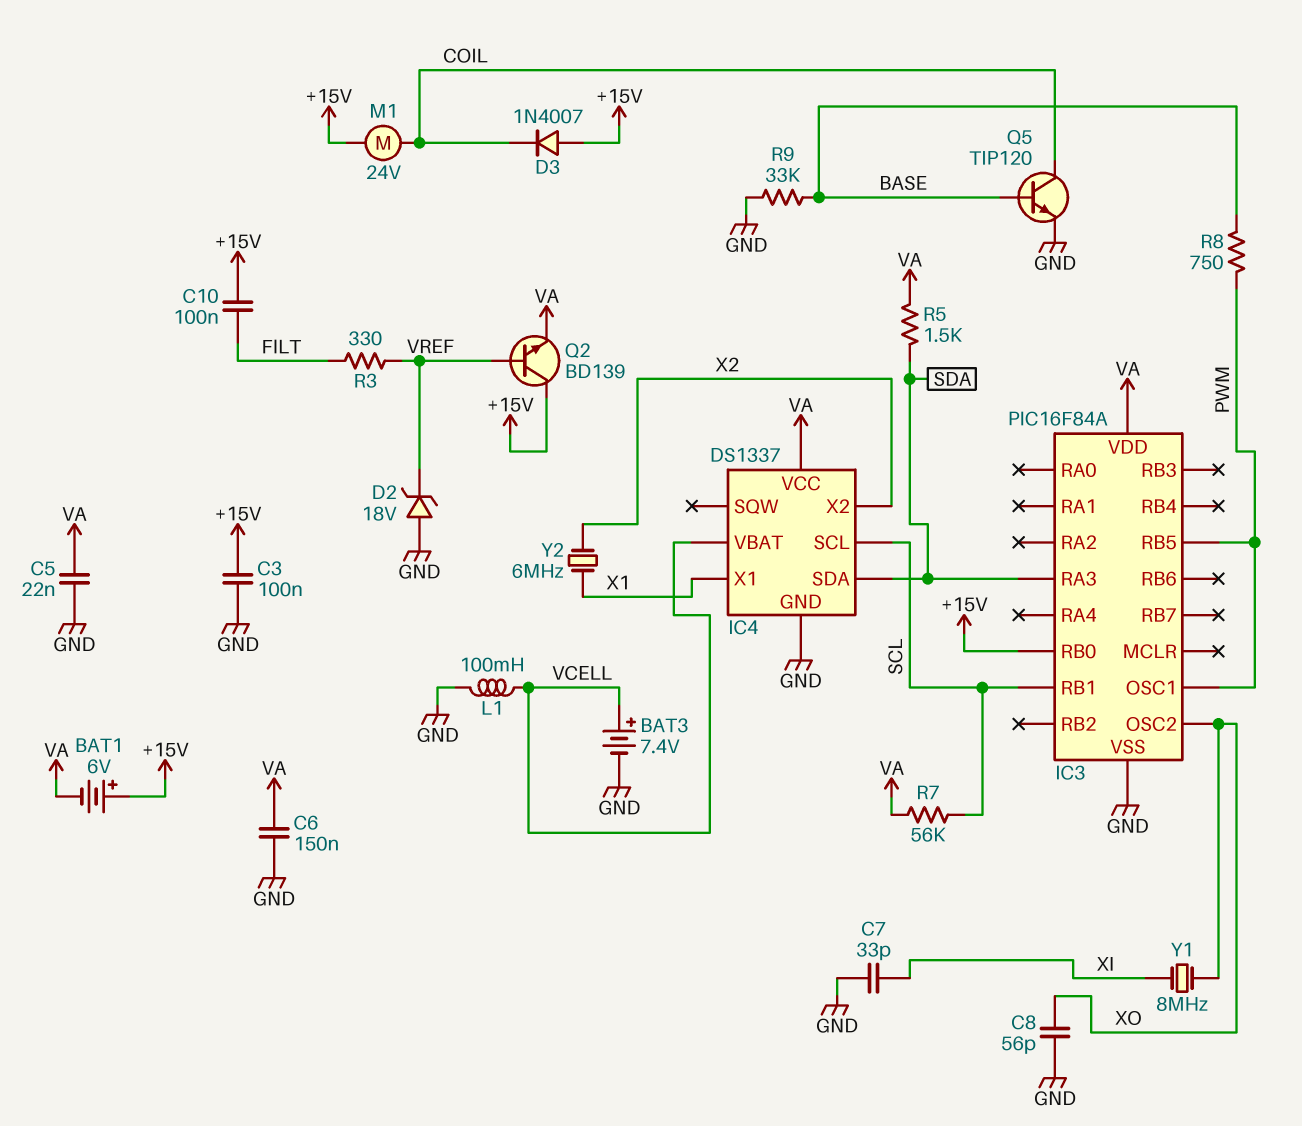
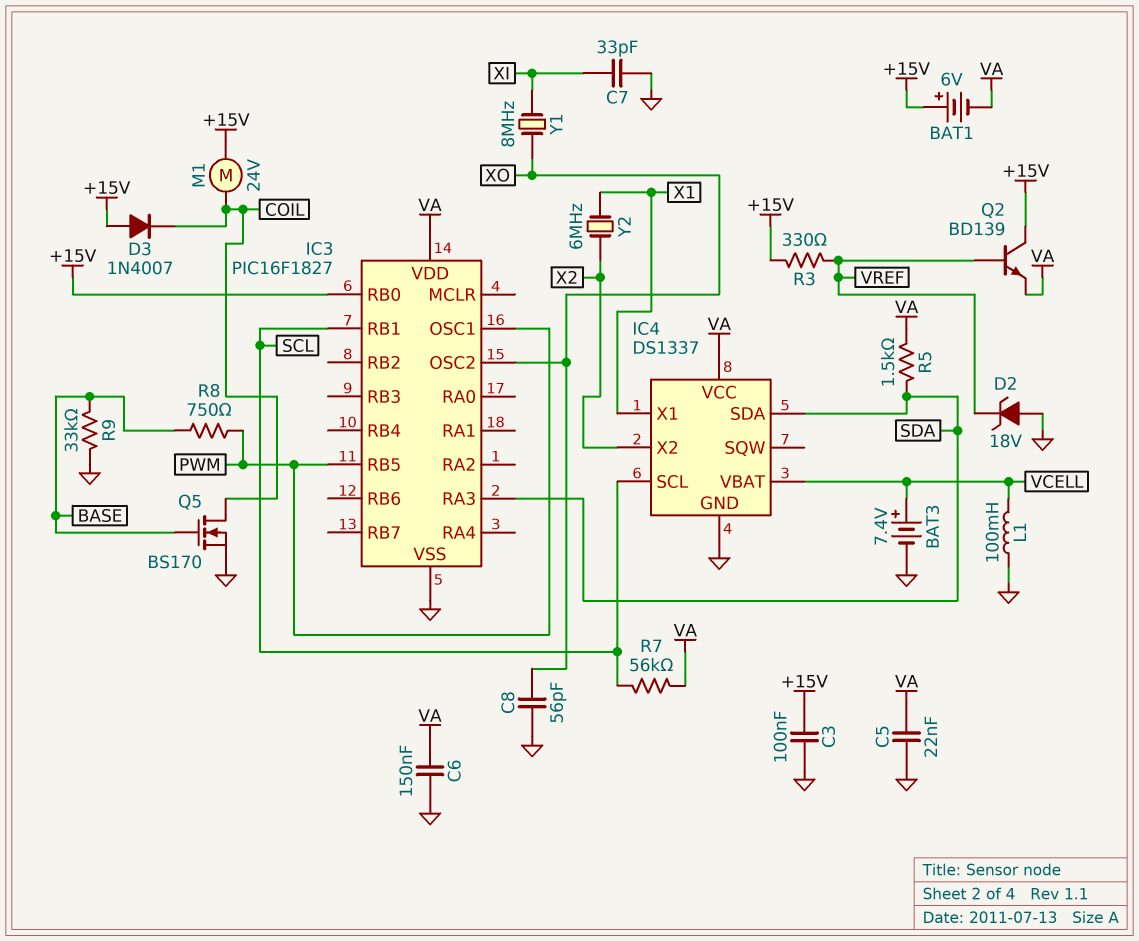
C10: 100nF (+15V, FILT) -> none
IC3: PIC16F84A -> PIC16F1827
Q5: NPN TIP120 (B BASE, C COIL, E GND) -> NMOS BS170 (G BASE, D COIL, S GND)
R3: 330 (FILT, VREF) -> 330 (+15V, VREF)

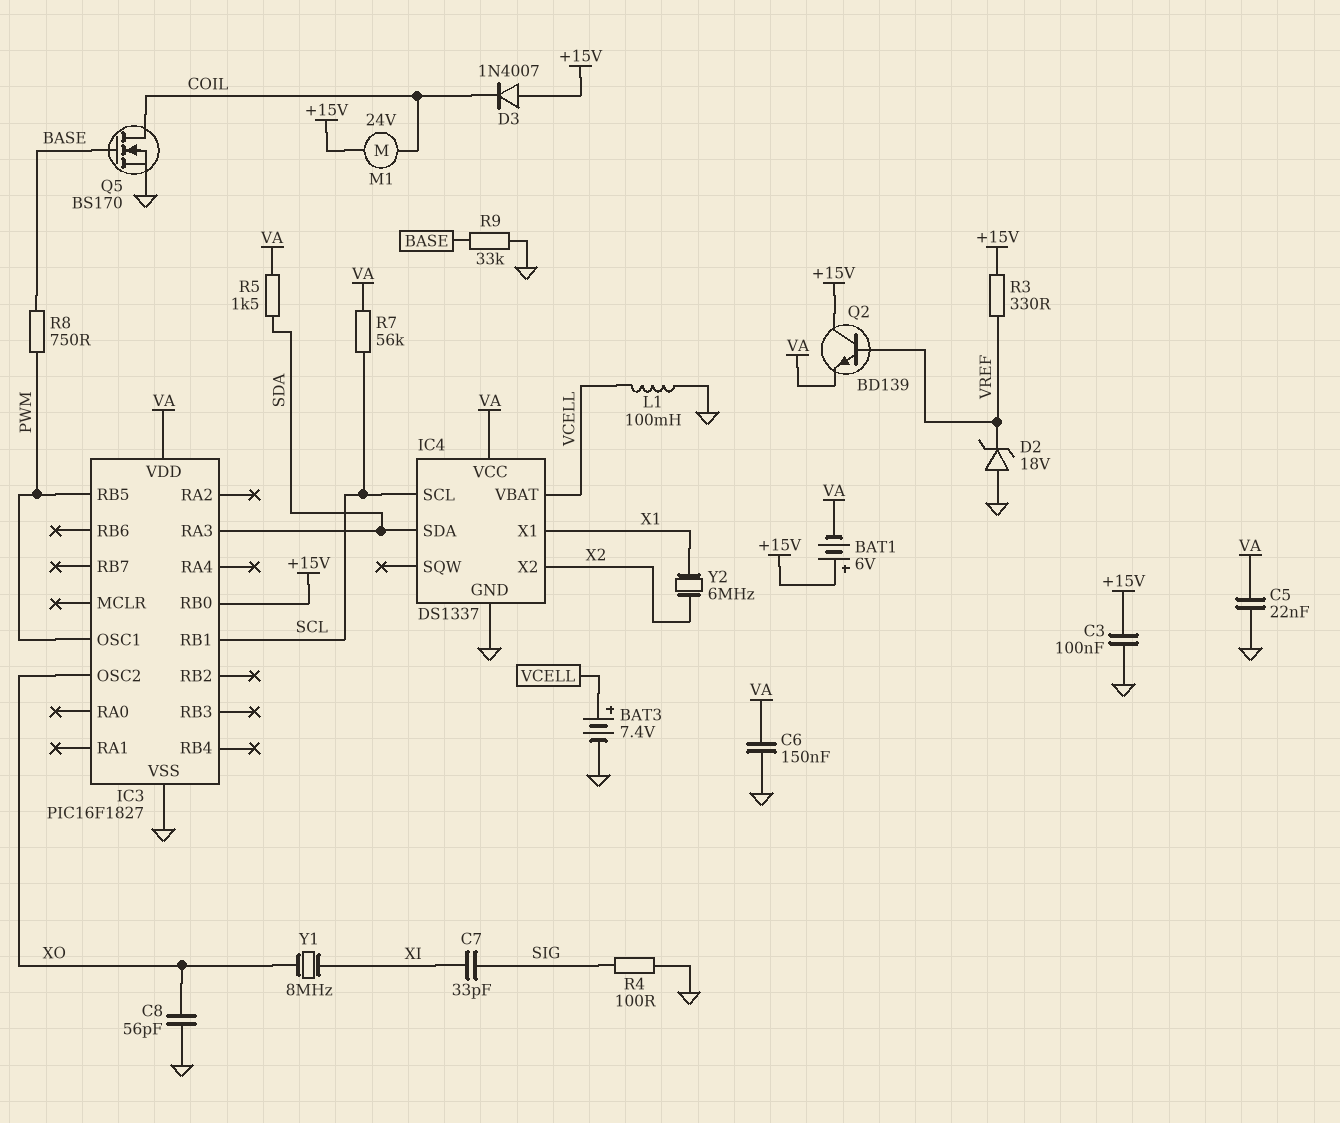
C7: 33pF (GND, XI) -> 33pF (SIG, XI)
R4: none -> 100 (GND, SIG)

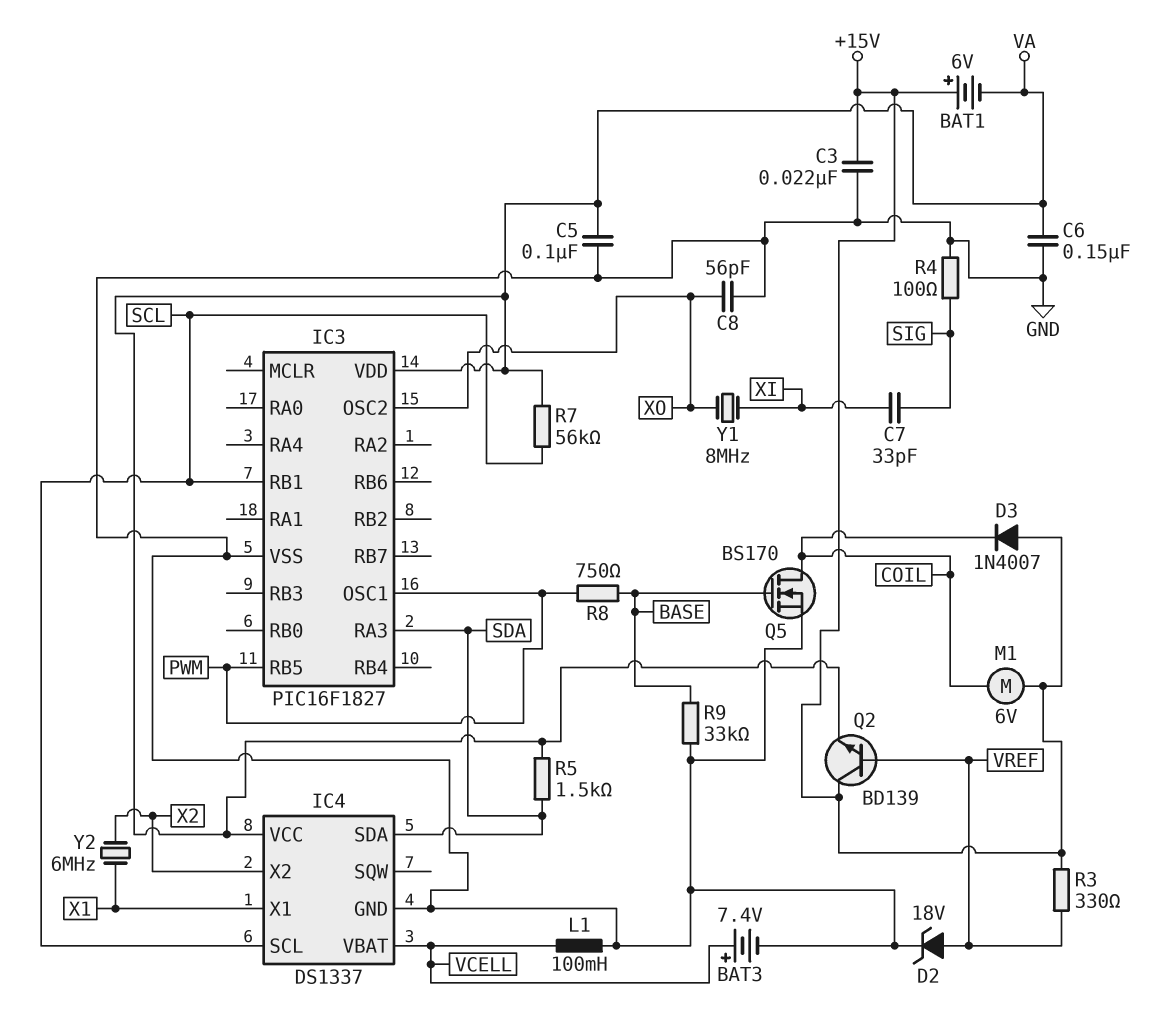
C3: 100nF (+15V, GND) -> 22nF (+15V, GND)
C5: 22nF (GND, VA) -> 100nF (GND, VA)
D2: zener 18V (A GND, K VREF) -> zener 18V (A VREF, K GND)
IC3 pin RB0: +15V -> none
M1: motor 24V (+15V, COIL) -> motor 6V (+15V, COIL)

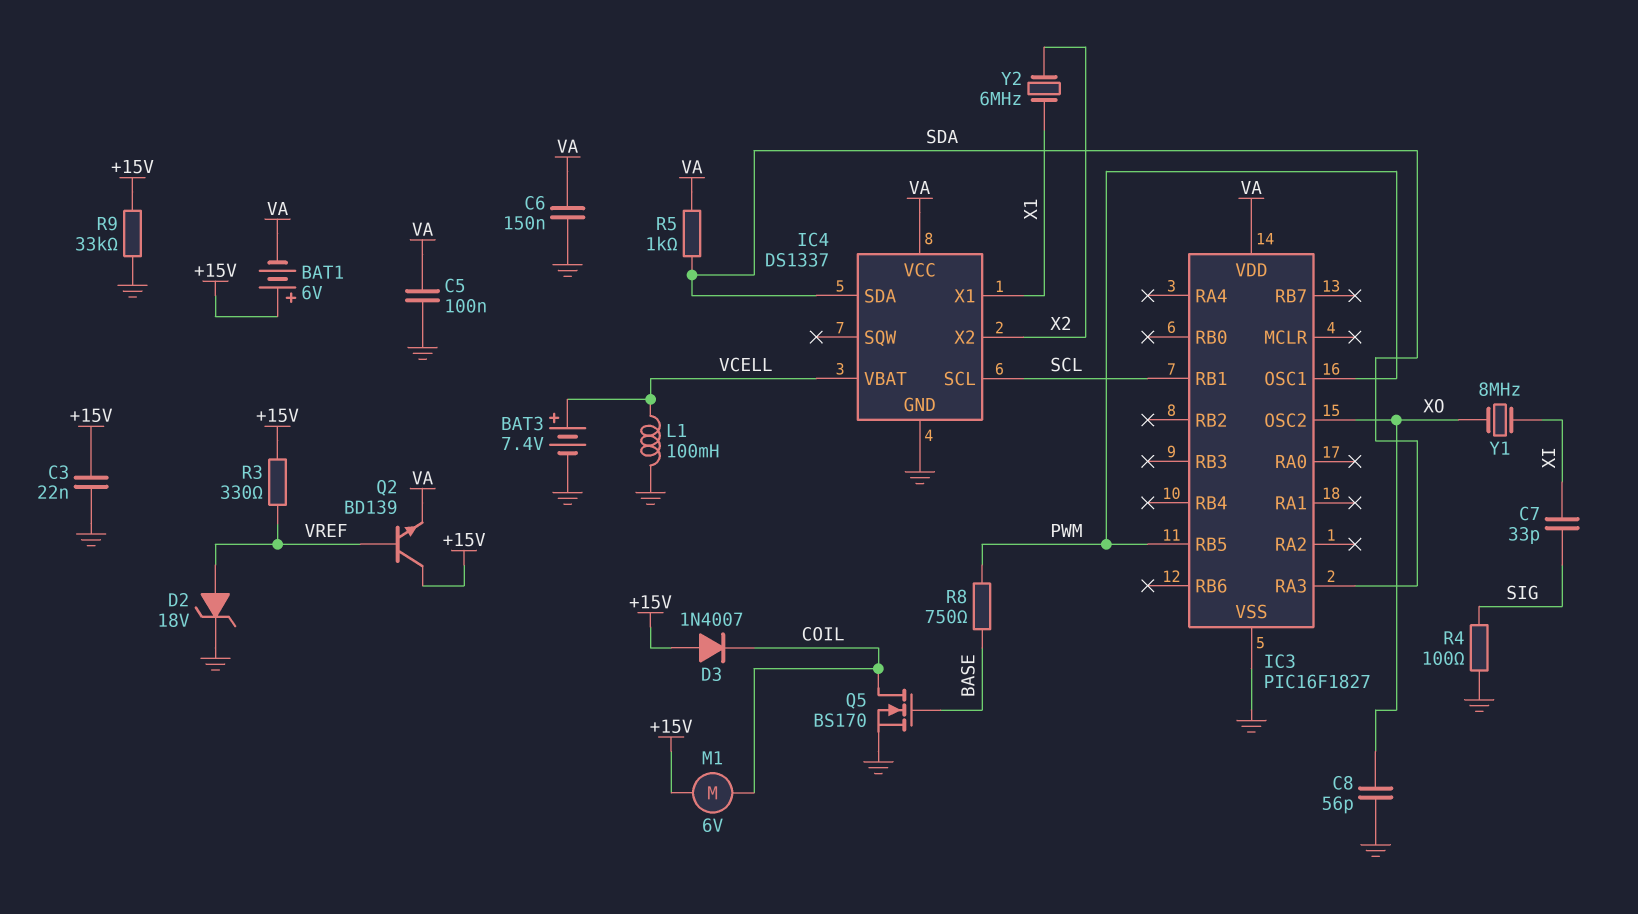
R5: 1.5k (SDA, VA) -> 1k (SDA, VA)
R7: 56k (SCL, VA) -> none
R9: 33k (BASE, GND) -> 33k (+15V, GND)

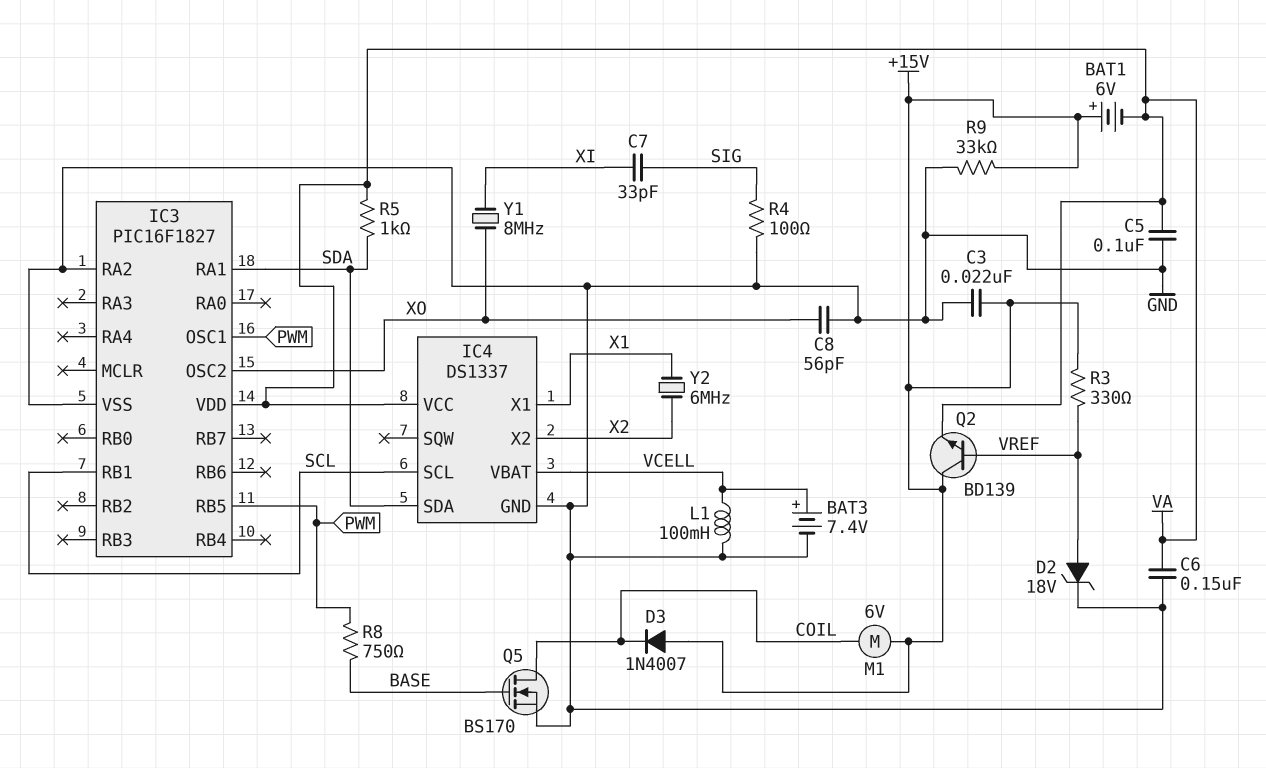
IC3 pin RA1: none -> SDA
IC3 pin RA2: none -> GND
IC3 pin RA3: SDA -> none

